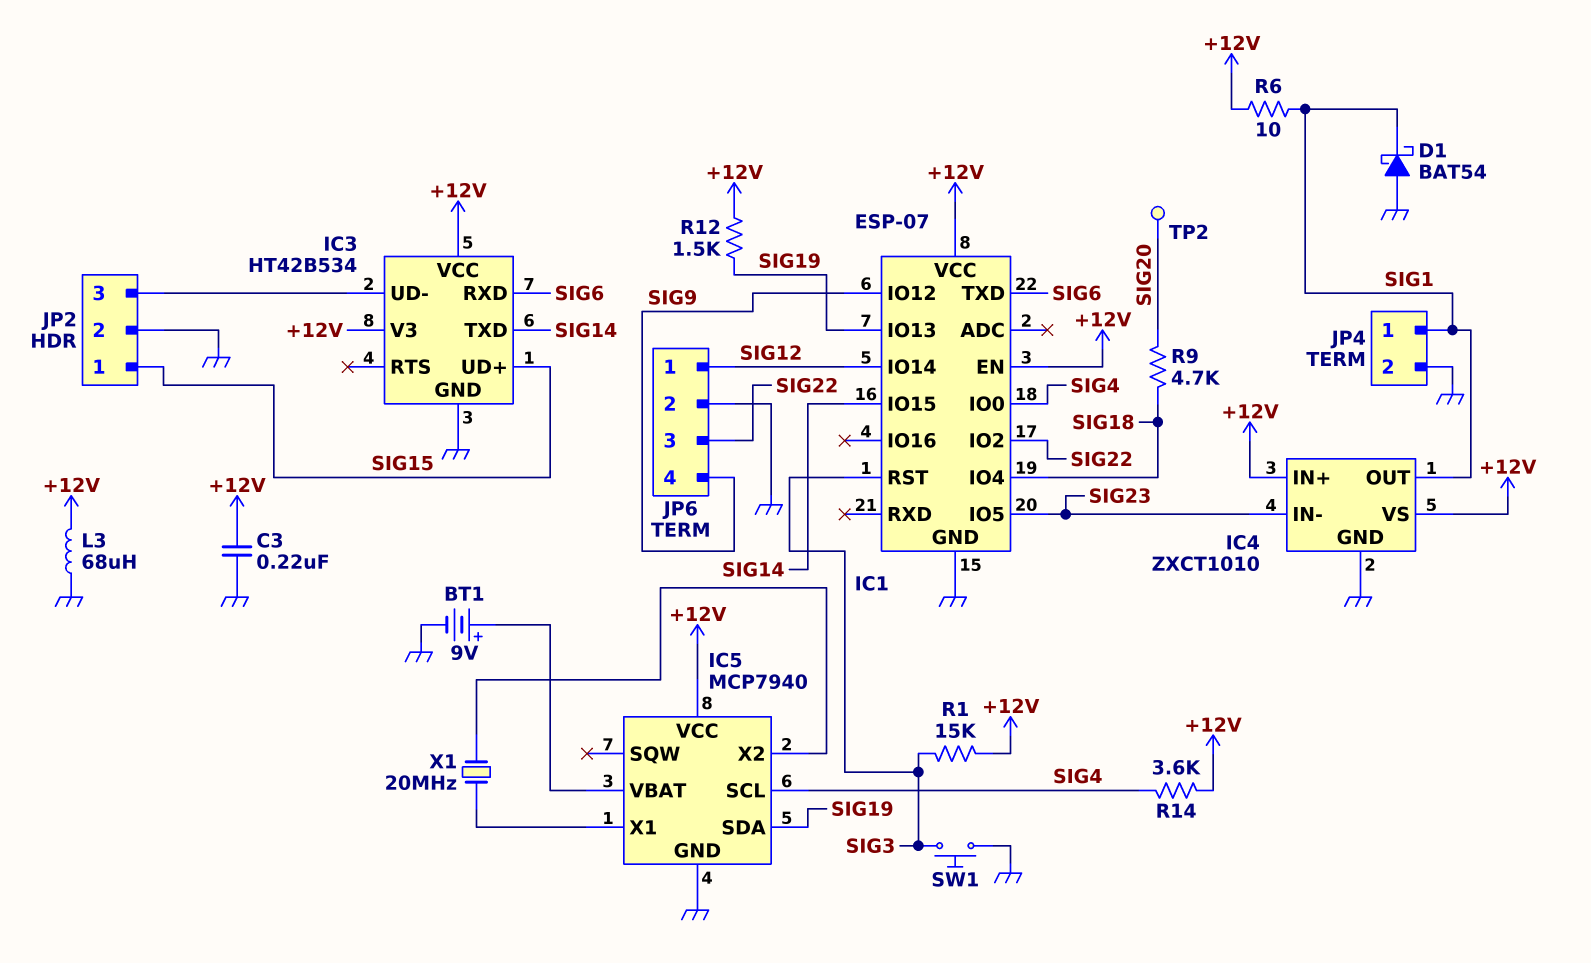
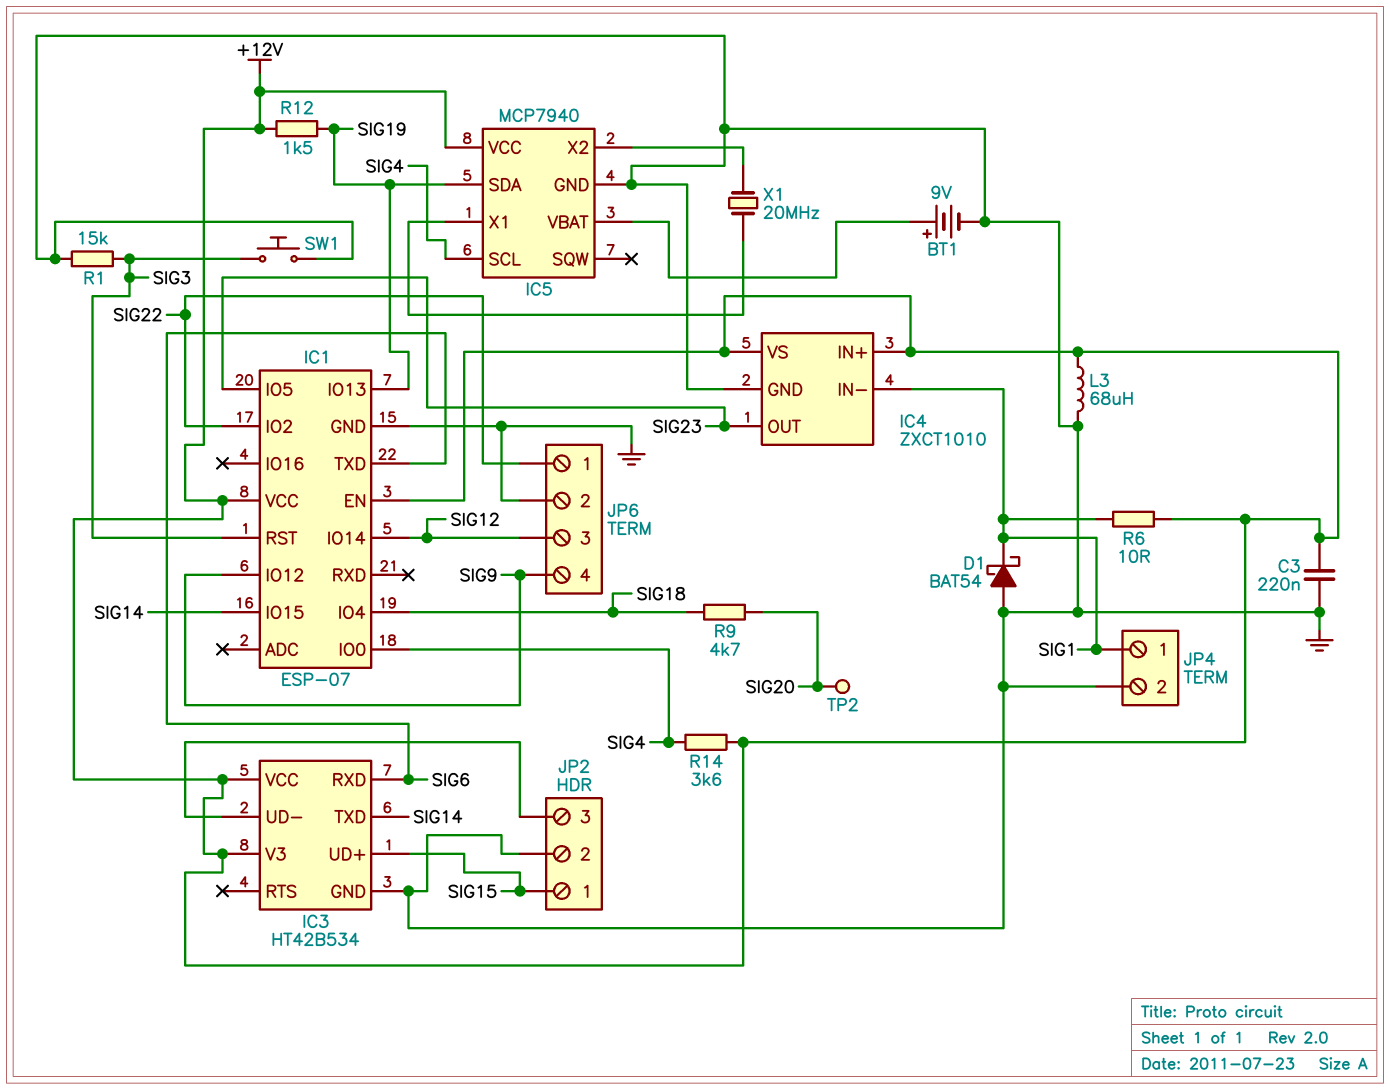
IC4 pin IN-: SIG23 -> SIG1
IC4 pin OUT: SIG1 -> SIG23
JP6 pin 1: SIG12 -> SIG22
JP6 pin 3: SIG22 -> SIG12
R1: 15k (+12V, SIG3) -> 15k (GND, SIG3)

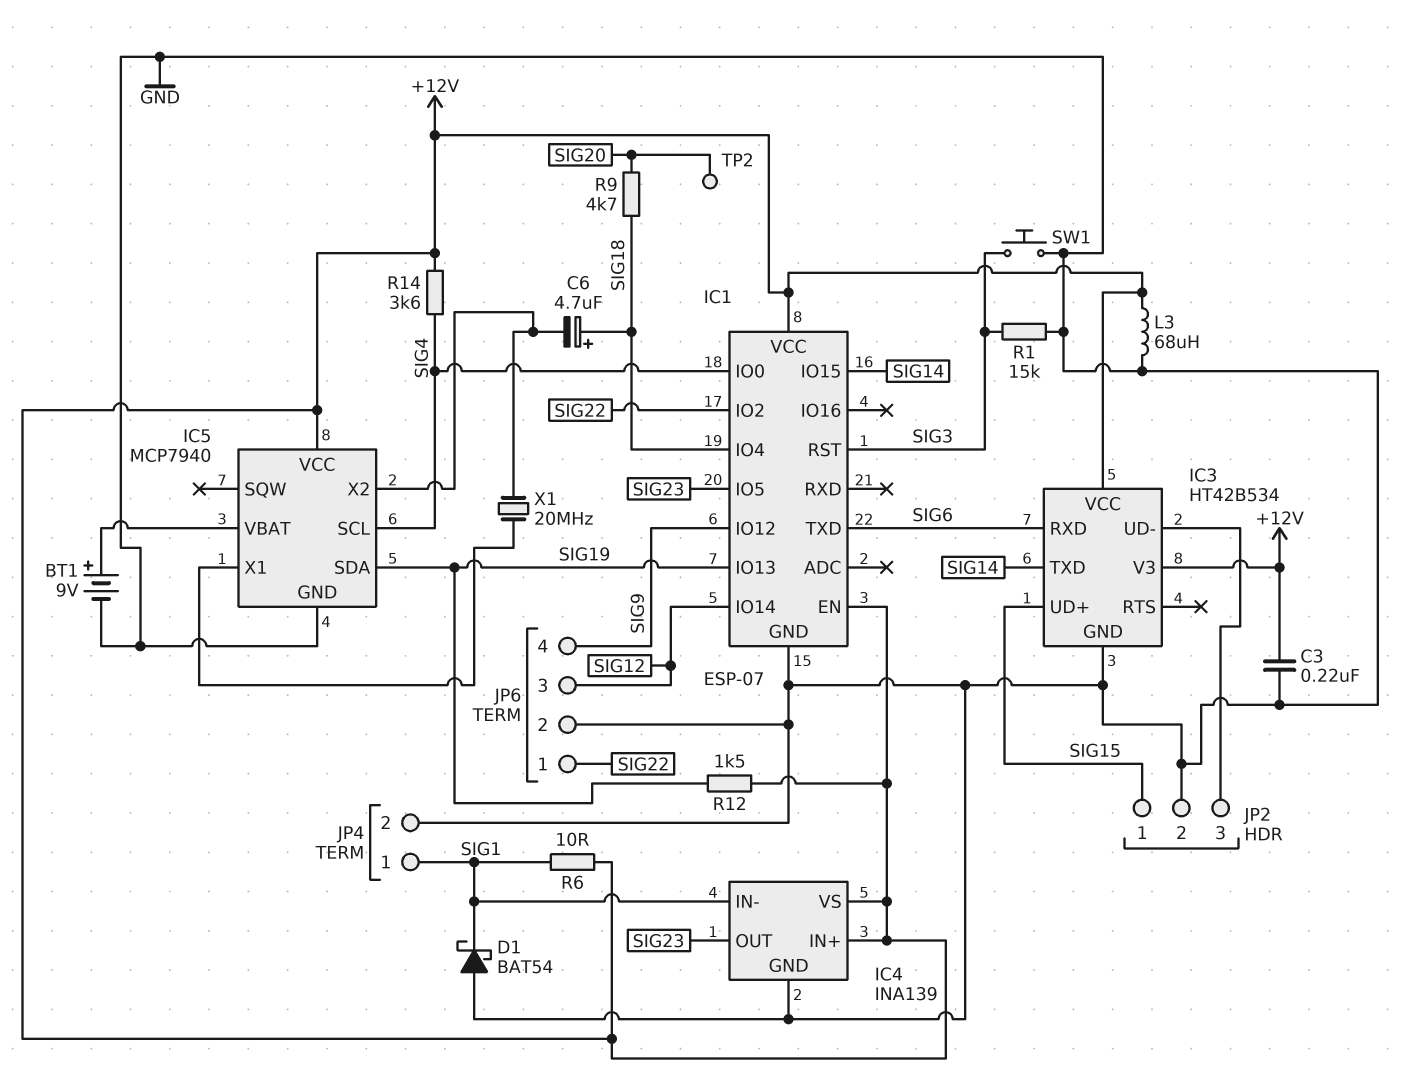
C6: none -> 4.7uF (plus SIG18, minus IC5/X2)
IC4: ZXCT1010 -> INA139

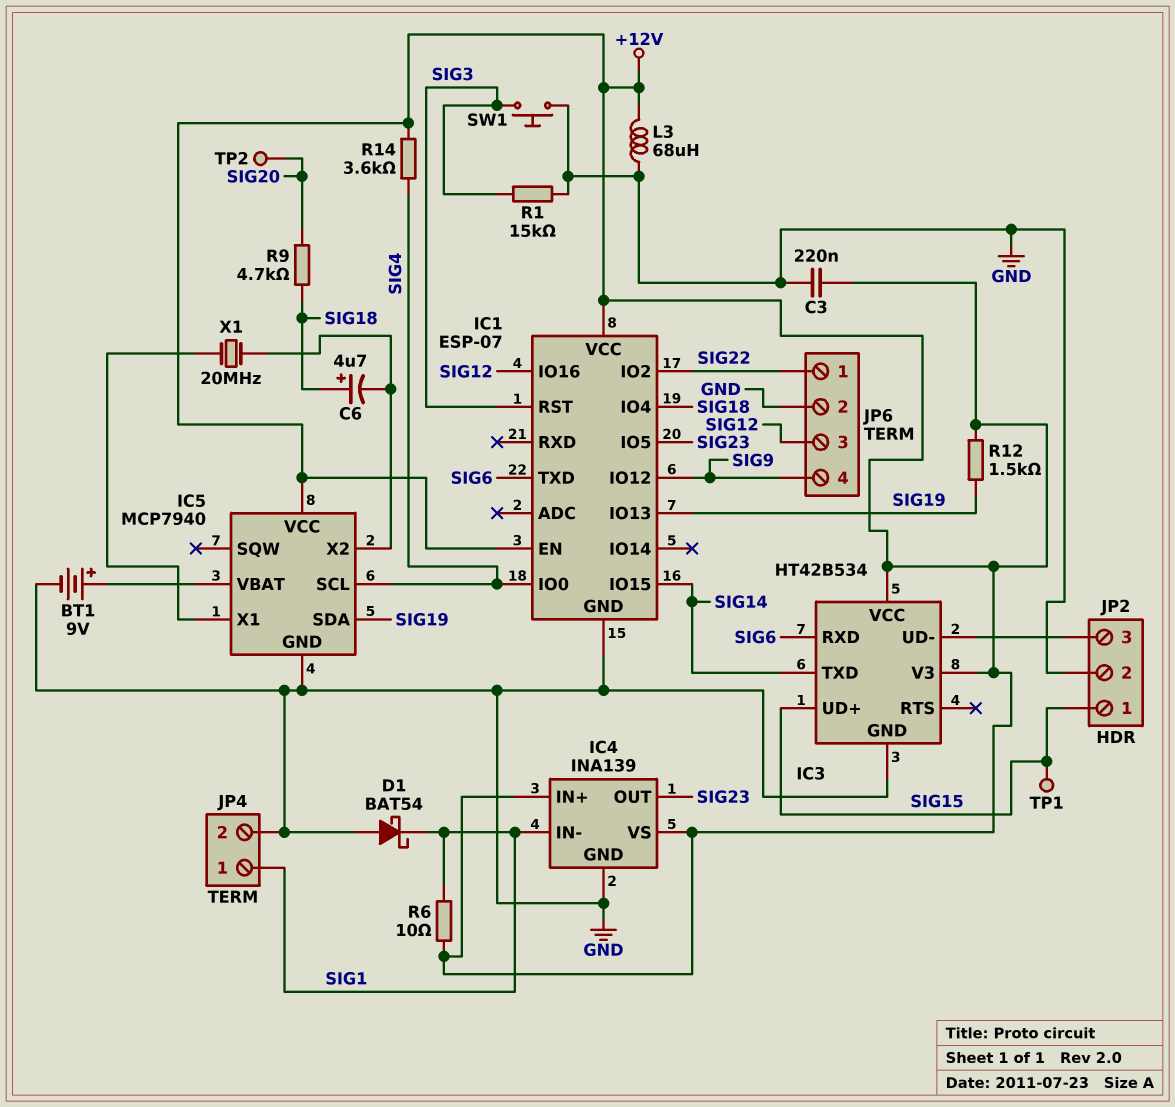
IC1 pin IO14: SIG12 -> none
IC1 pin IO16: none -> SIG12
TP1: none -> test point (SIG15)

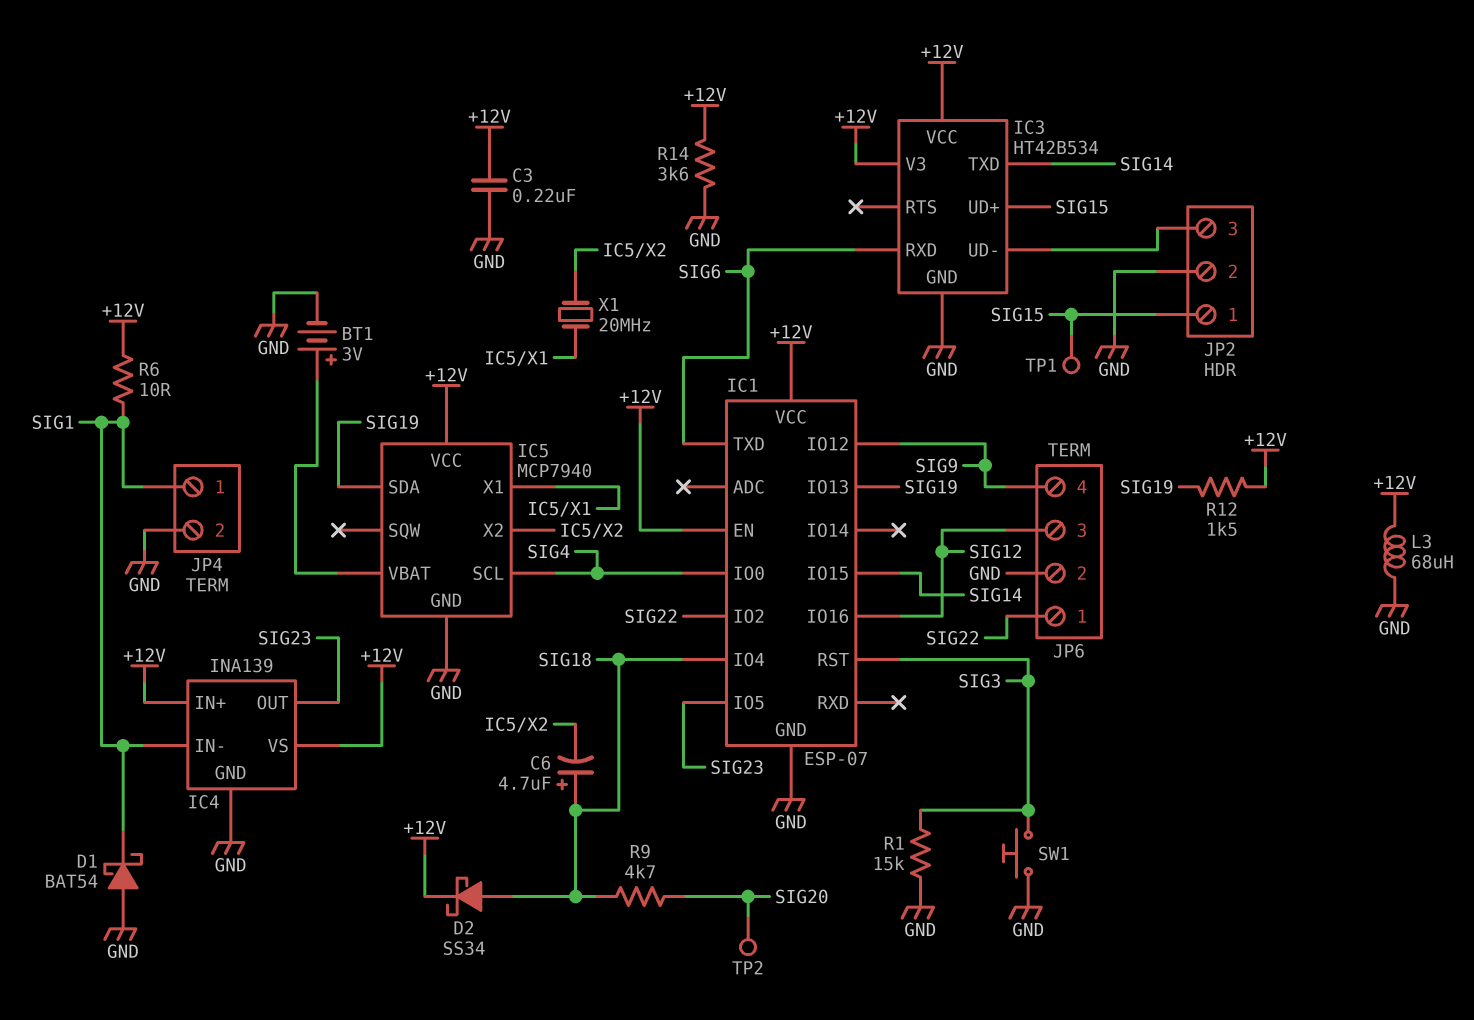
BT1: 9V (plus IC5/VBAT, minus GND) -> 3V (plus IC5/VBAT, minus GND)
D2: none -> schottky SS34 (A SIG18, K +12V)
R14: 3.6k (+12V, SIG4) -> 3.6k (+12V, GND)

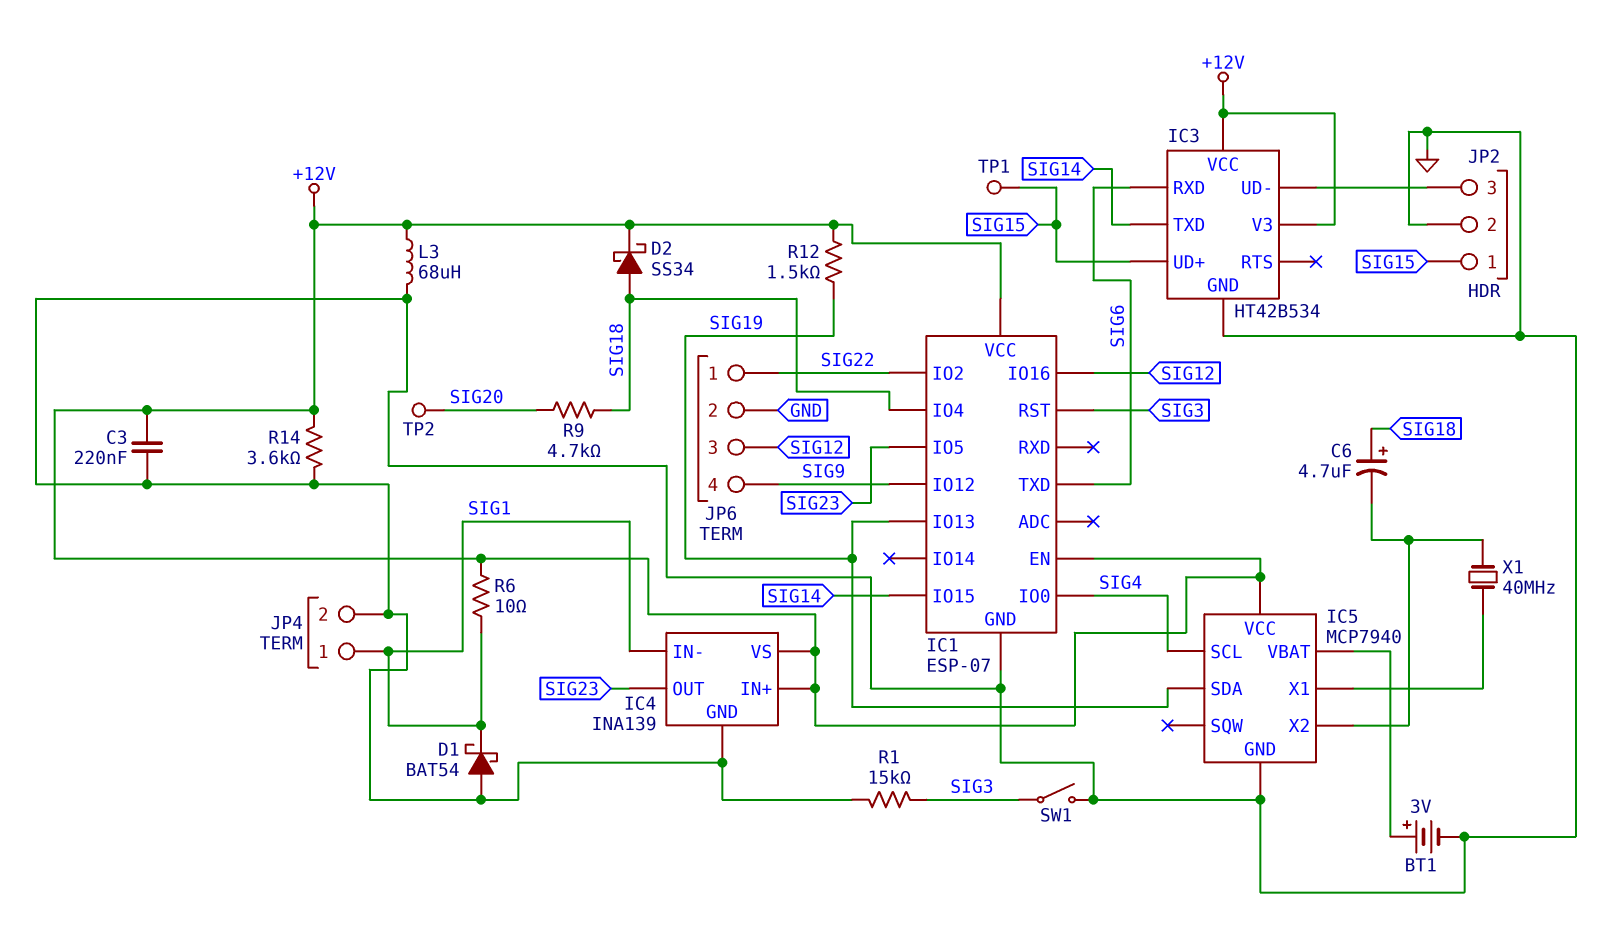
SW1: button (GND, SIG3) -> switch (GND, SIG3)
X1: 20MHz (IC5/X1, IC5/X2) -> 40MHz (IC5/X1, IC5/X2)

